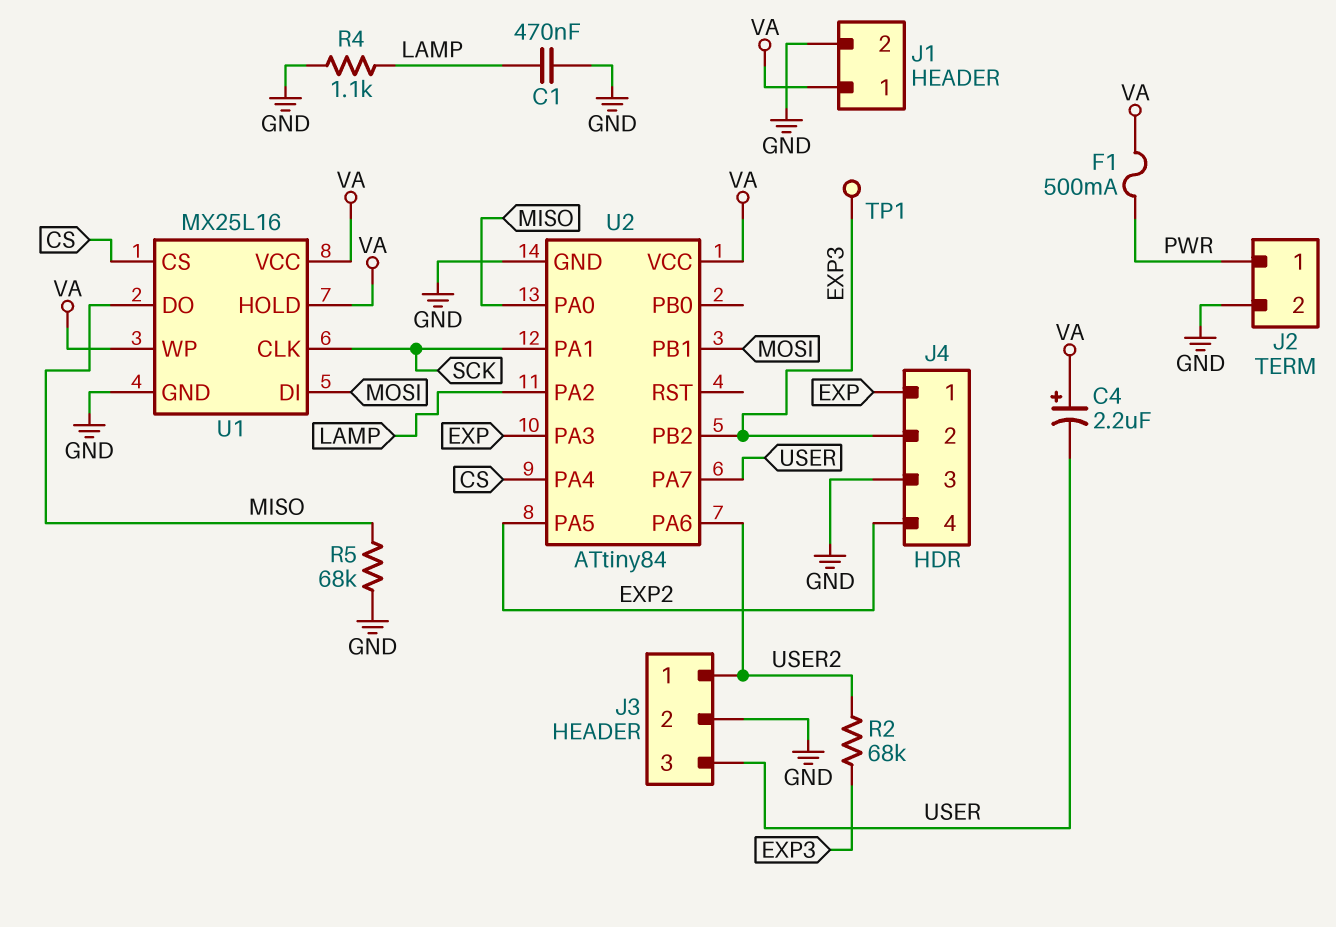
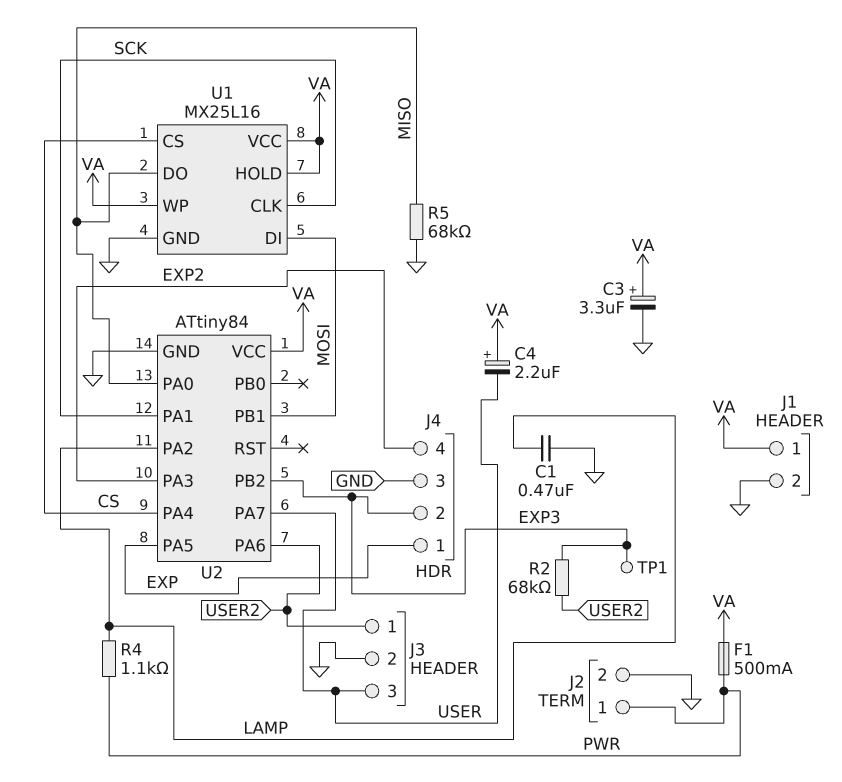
C3: none -> 3.3uF (plus VA, minus GND)
R4: 1.1k (GND, LAMP) -> 1.1k (LAMP, PWR)
U2 pin PA3: EXP -> EXP2
U2 pin PA5: EXP2 -> EXP

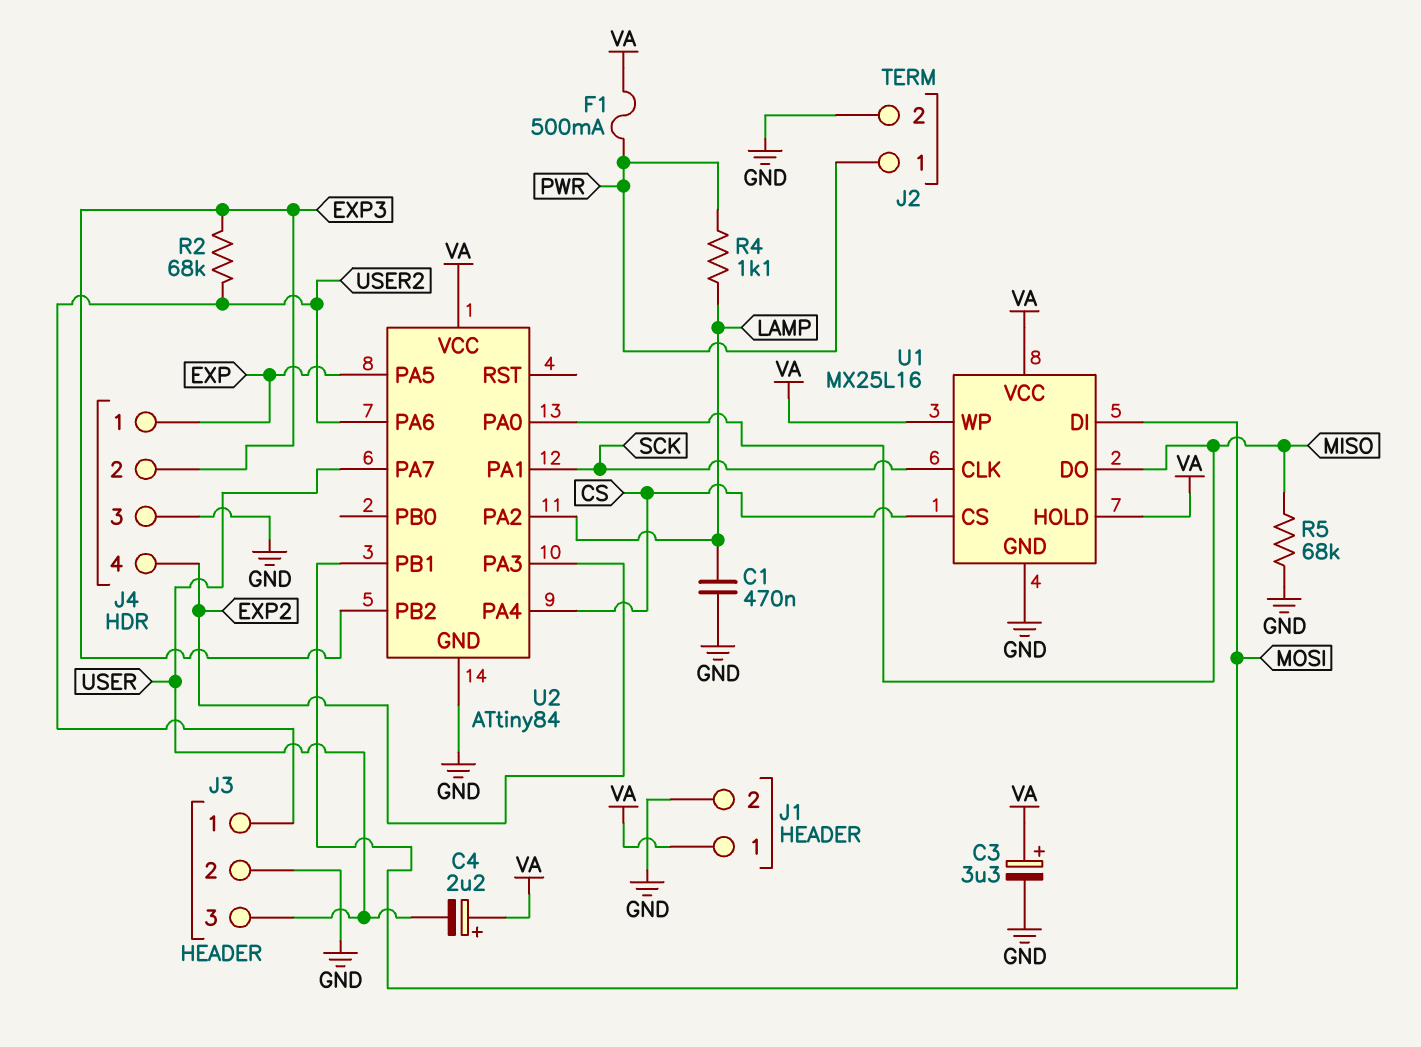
TP1: test point (EXP3) -> none

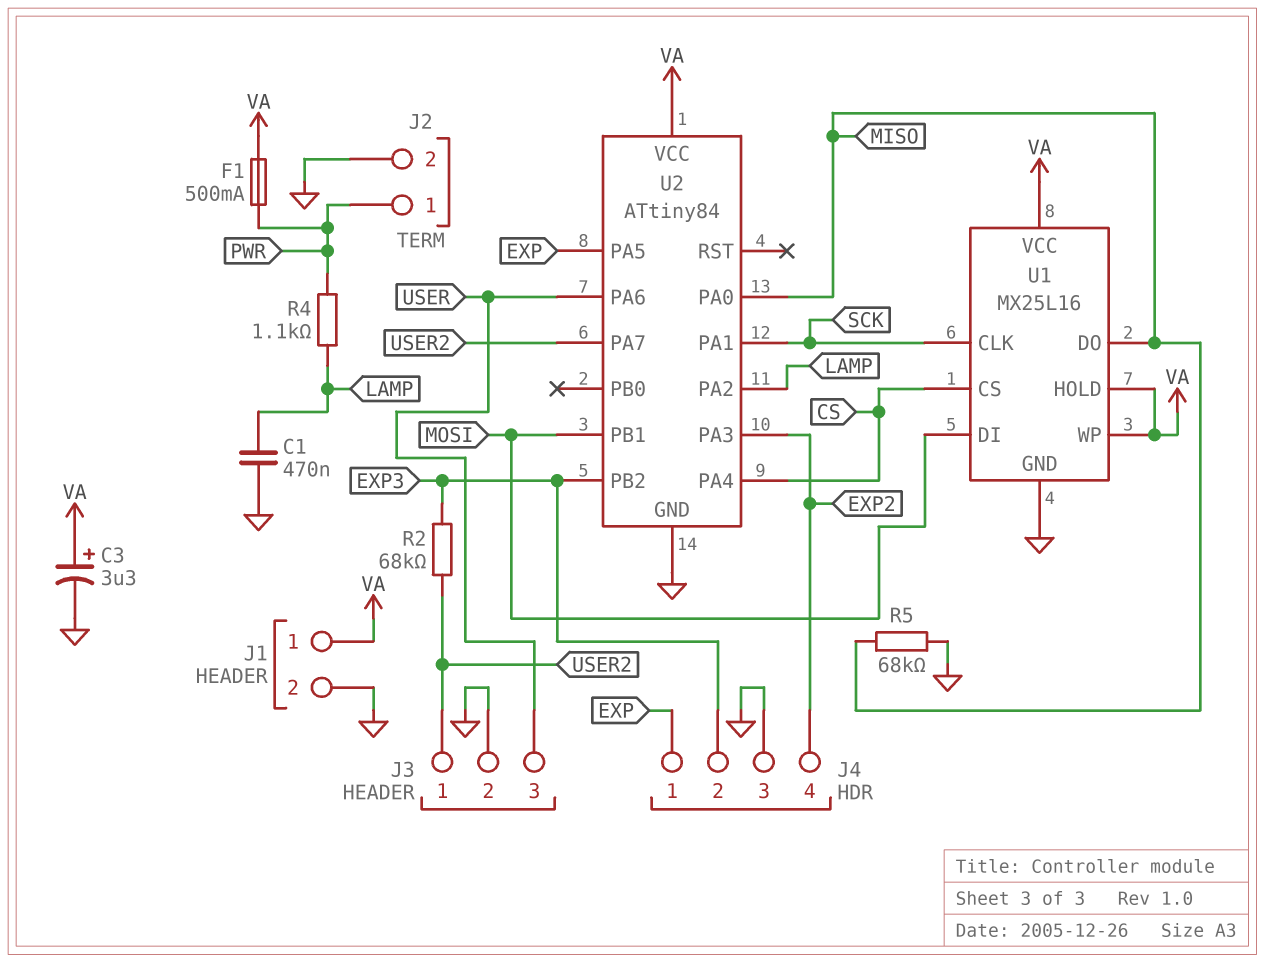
C4: 2.2uF (plus VA, minus USER) -> none
U2 pin PA6: USER2 -> USER
U2 pin PA7: USER -> USER2

